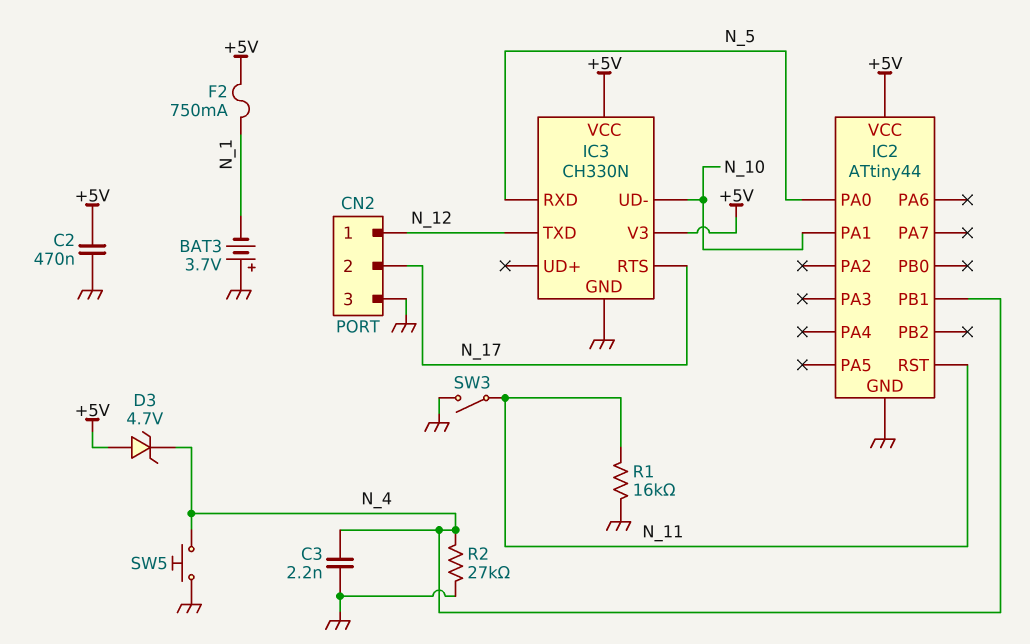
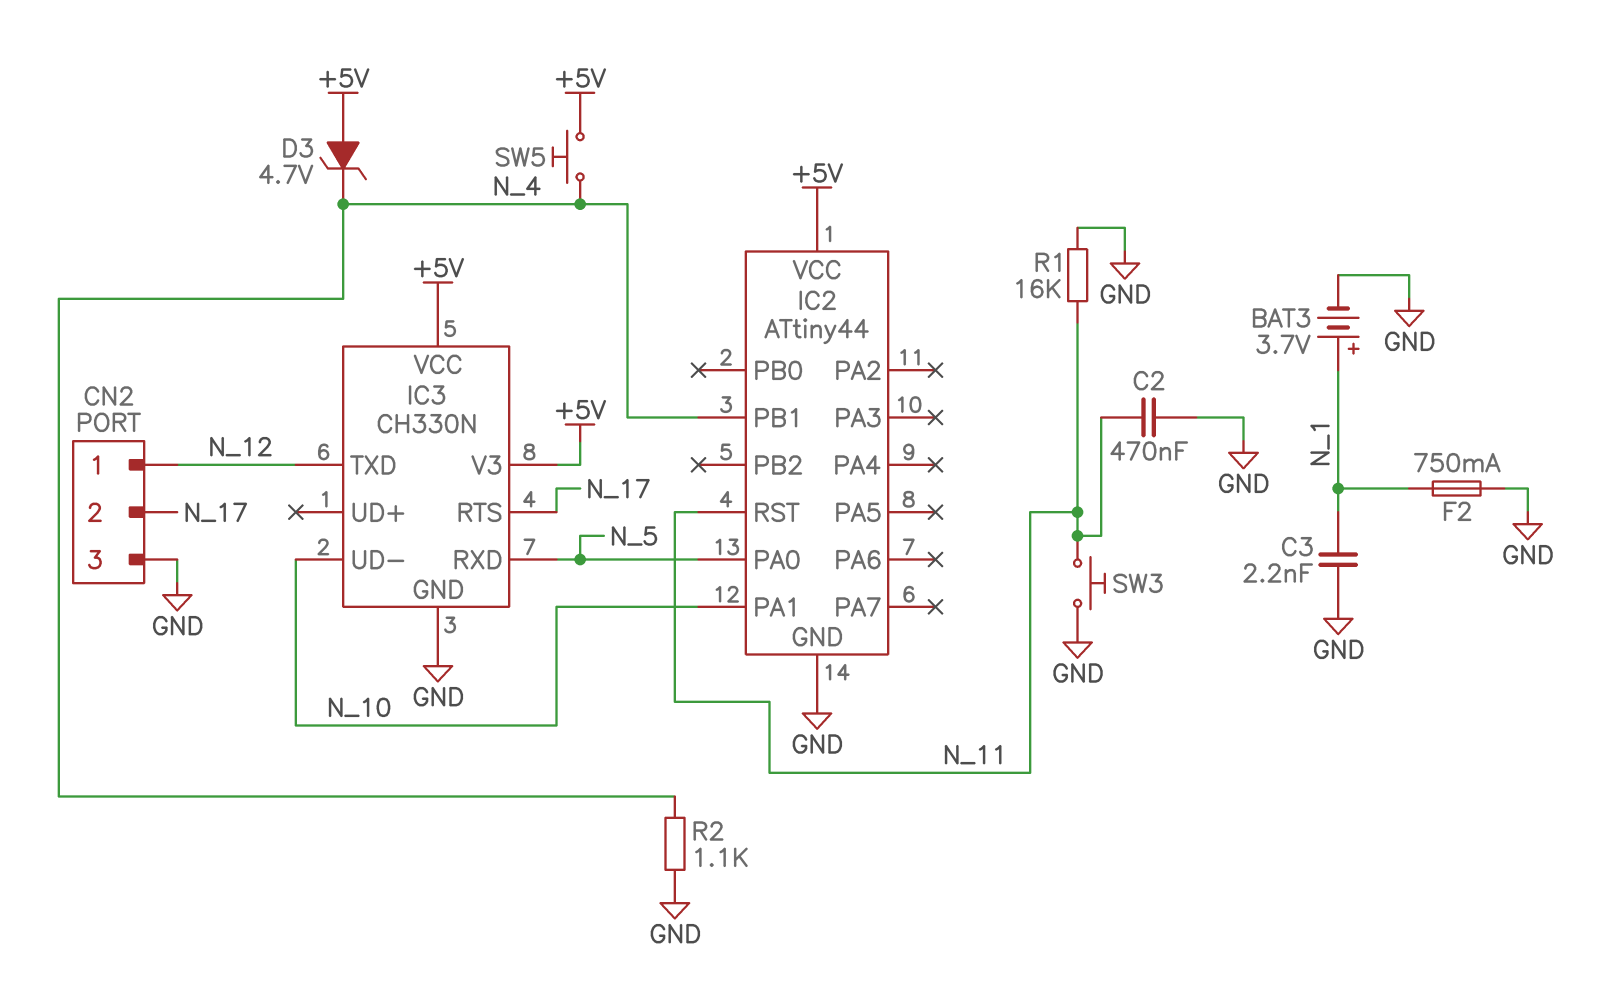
BAT3: 3.7V (plus GND, minus N_1) -> 3.7V (plus N_1, minus GND)
C2: 470nF (+5V, GND) -> 470nF (GND, N_11)
C3: 2.2nF (GND, N_4) -> 2.2nF (GND, N_1)
F2: 750mA (+5V, N_1) -> 750mA (GND, N_1)
R2: 27k (GND, N_4) -> 1.1k (GND, N_4)
SW3: switch (GND, N_11) -> button (GND, N_11)
SW5: button (GND, N_4) -> button (+5V, N_4)

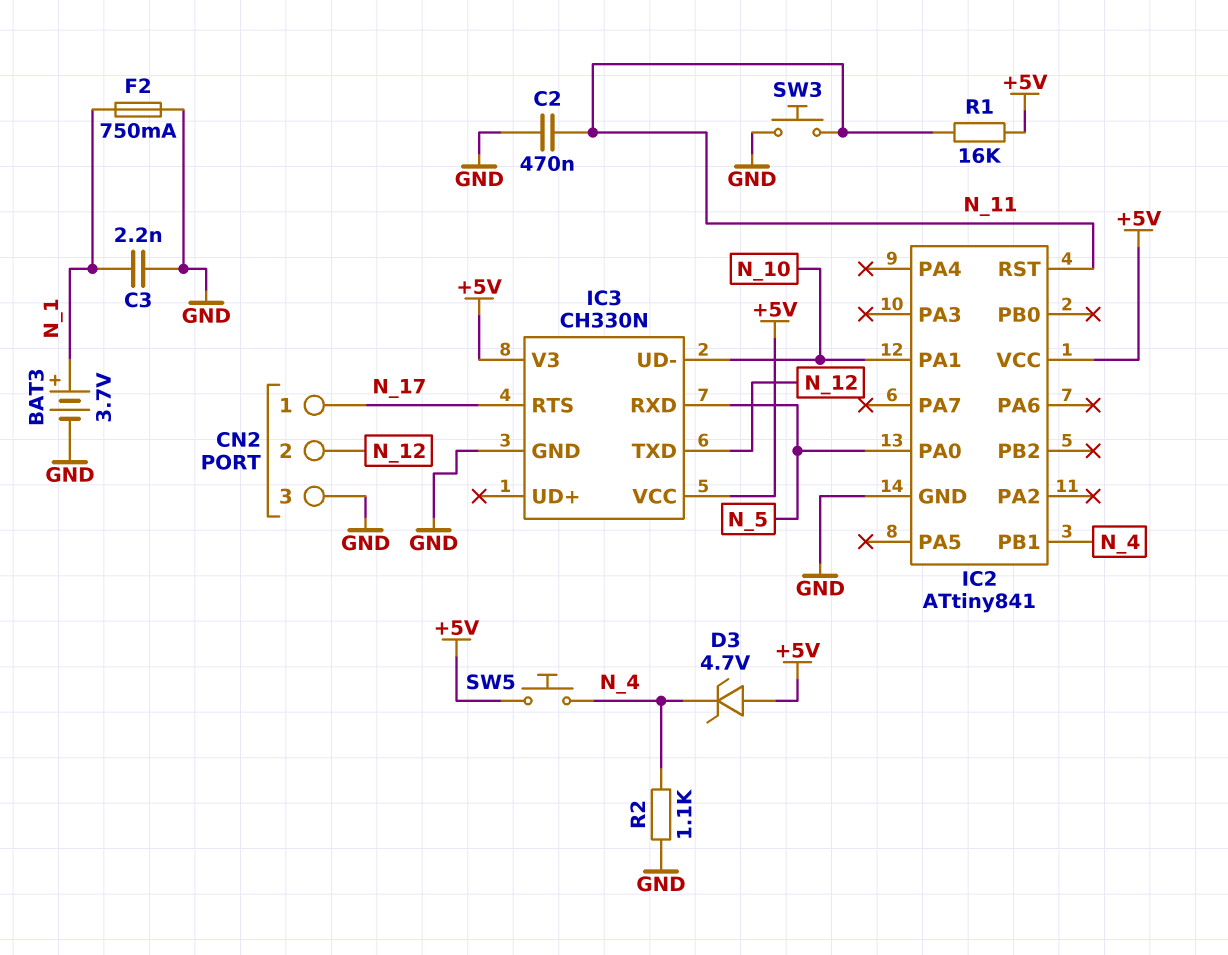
CN2 pin 1: N_12 -> N_17
CN2 pin 2: N_17 -> N_12
IC2: ATtiny44 -> ATtiny841
R1: 16k (GND, N_11) -> 16k (+5V, N_11)

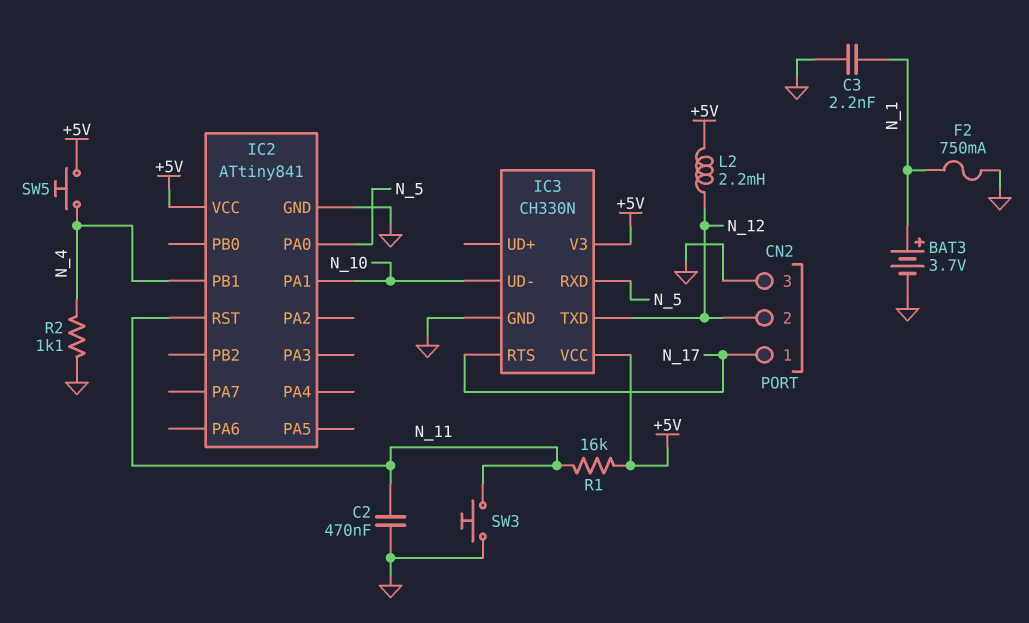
D3: zener 4.7V (A +5V, K N_4) -> none
L2: none -> 2.2mH (+5V, N_12)

